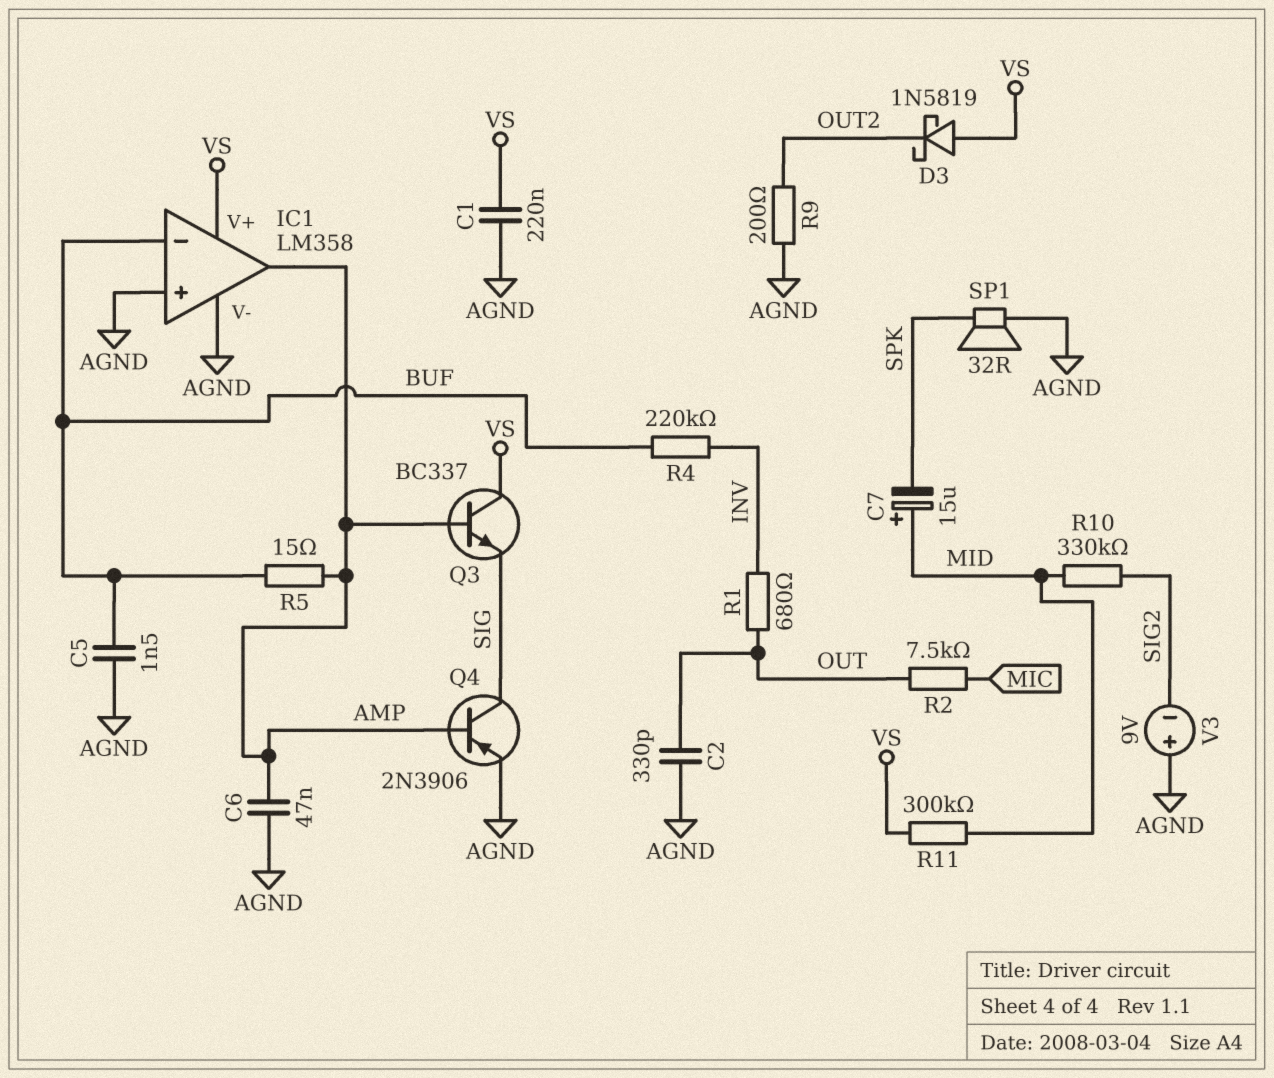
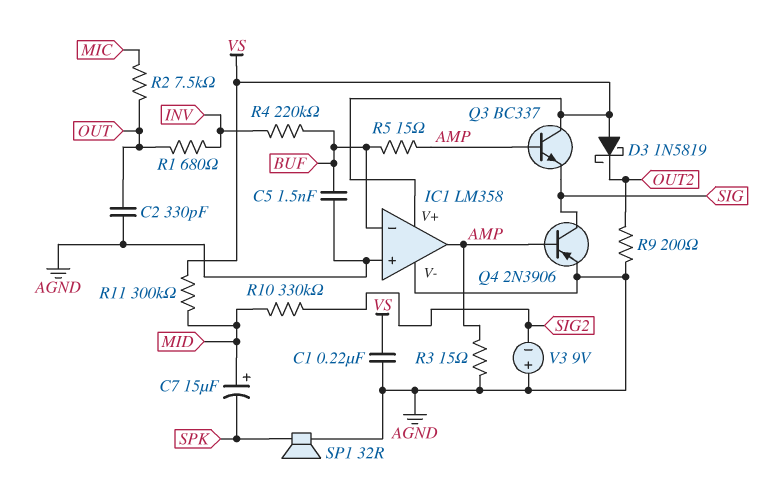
C6: 47nF (AGND, AMP) -> none
R3: none -> 15 (AGND, AMP)

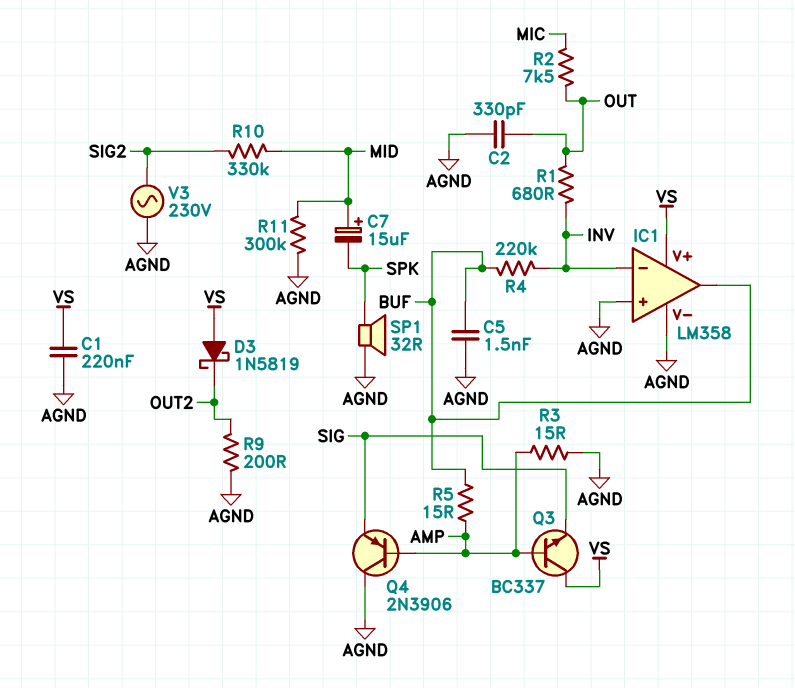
IC1 pin in-: BUF -> INV
IC1 pin out: AMP -> BUF
Q4: PNP 2N3906 (B AMP, C SIG, E AGND) -> PNP 2N3906 (B AMP, C AGND, E SIG)
R11: 300k (MID, VS) -> 300k (AGND, MID)
V3: 9V (plus AGND, minus SIG2) -> AC 230V (AGND, SIG2)

